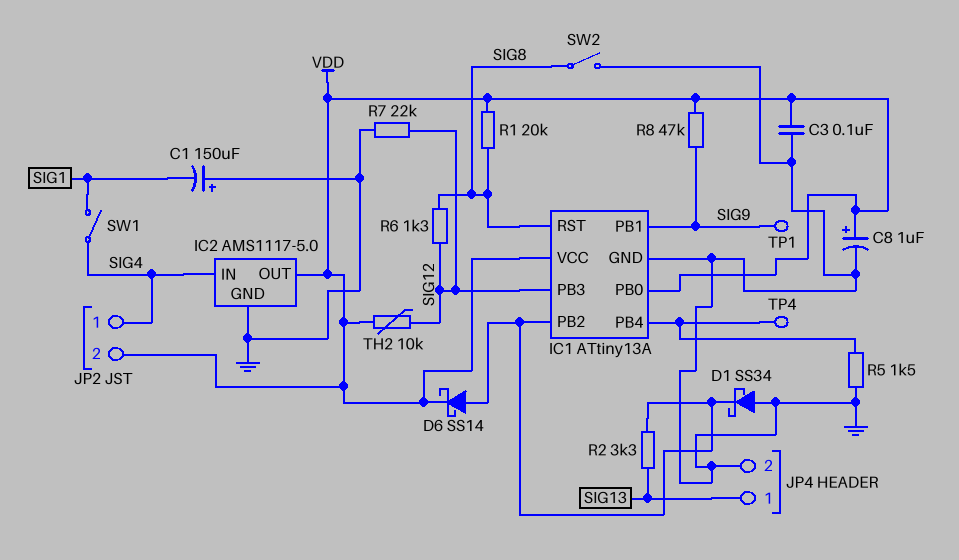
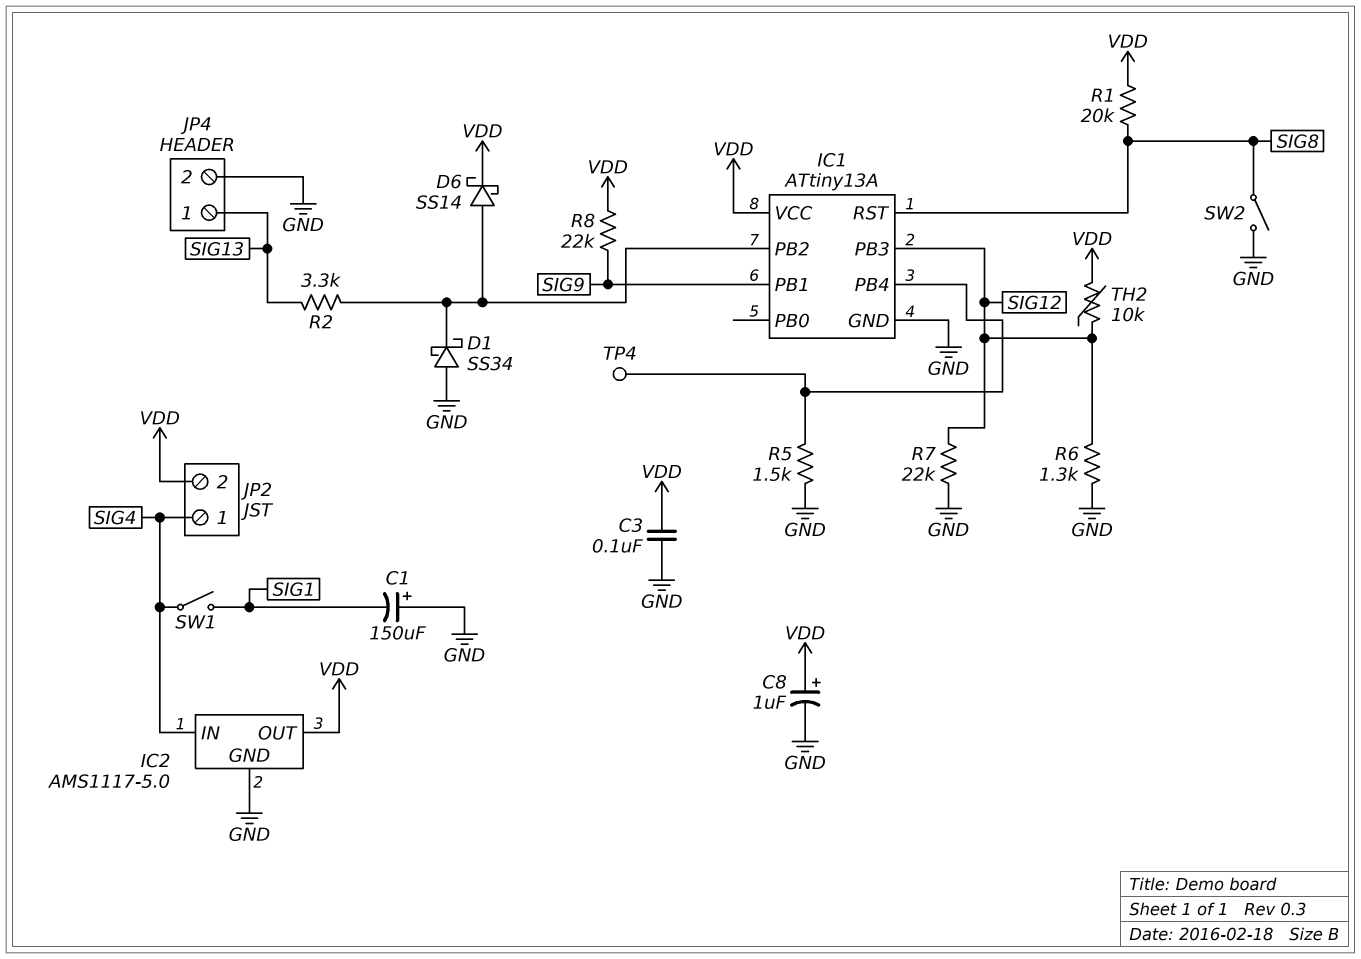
IC1 pin PB0: VDD -> none
R6: 1.3k (SIG8, SIG12) -> 1.3k (GND, SIG12)
R8: 47k (SIG9, VDD) -> 22k (SIG9, VDD)
TP1: test point (SIG9) -> none

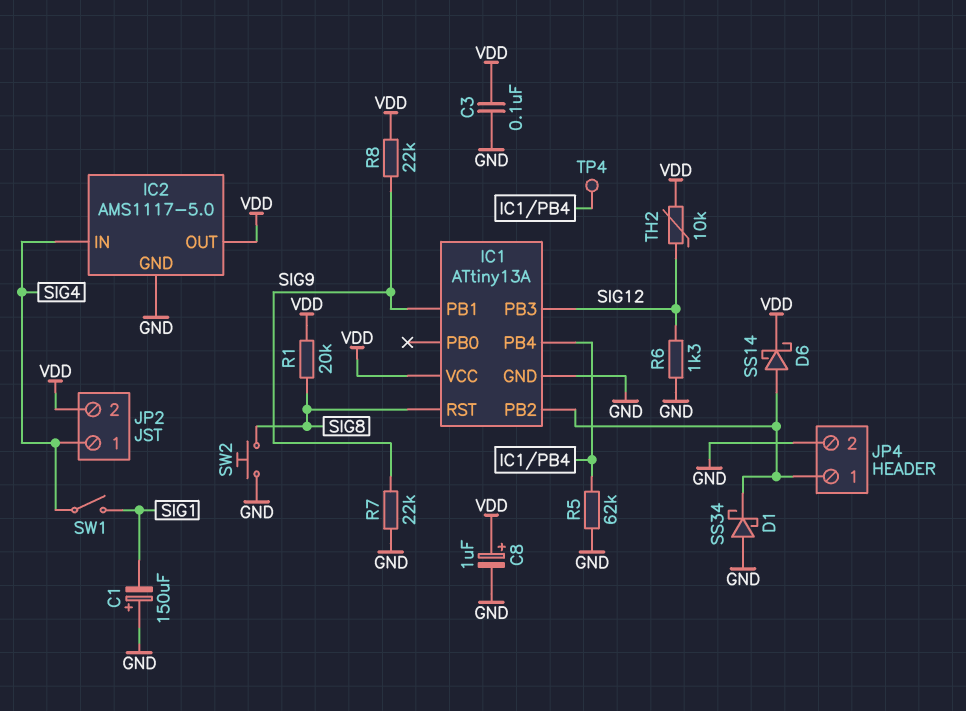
JP4 pin 1: SIG13 -> IC1/PB2
R2: 3.3k (IC1/PB2, SIG13) -> none
R5: 1.5k (GND, IC1/PB4) -> 62k (GND, IC1/PB4)
R7: 22k (GND, SIG12) -> 22k (GND, SIG9)
SW2: switch (GND, SIG8) -> button (GND, SIG8)

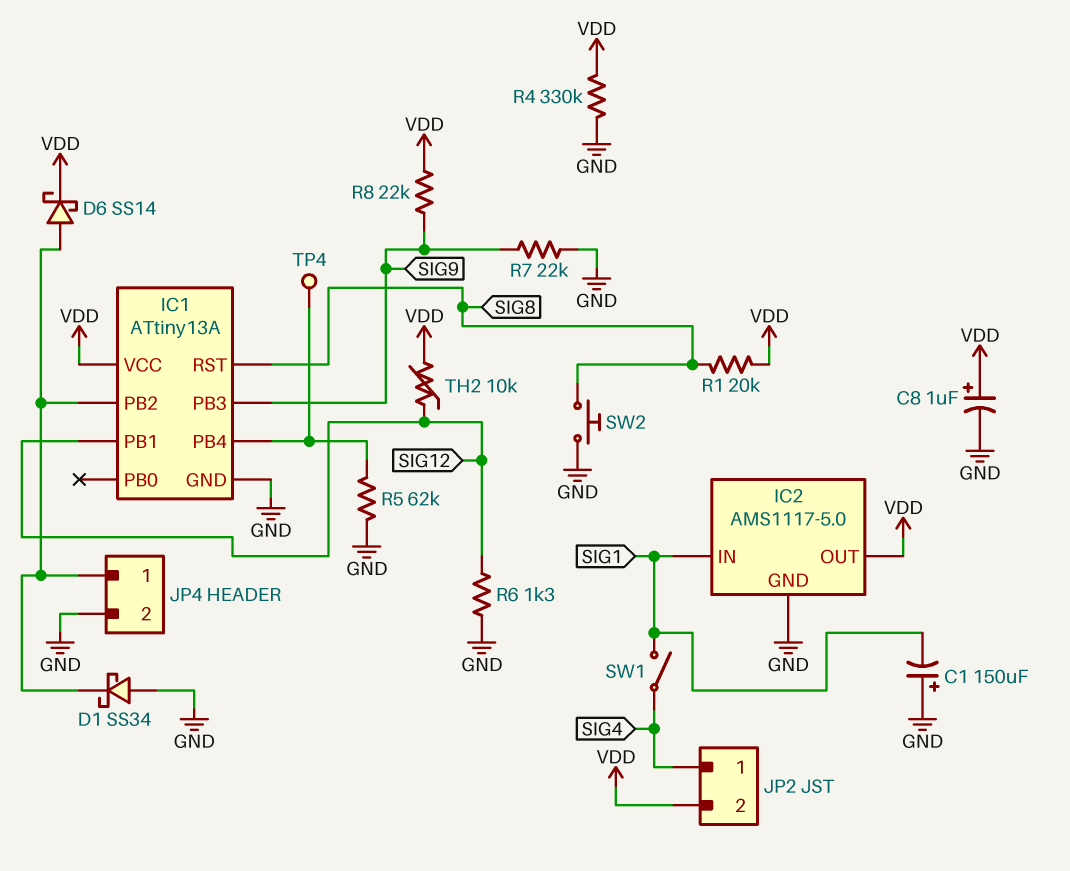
C3: 100nF (GND, VDD) -> none
IC1 pin PB1: SIG9 -> SIG12
IC1 pin PB3: SIG12 -> SIG9
IC2 pin IN: SIG4 -> SIG1
R4: none -> 330k (GND, VDD)

